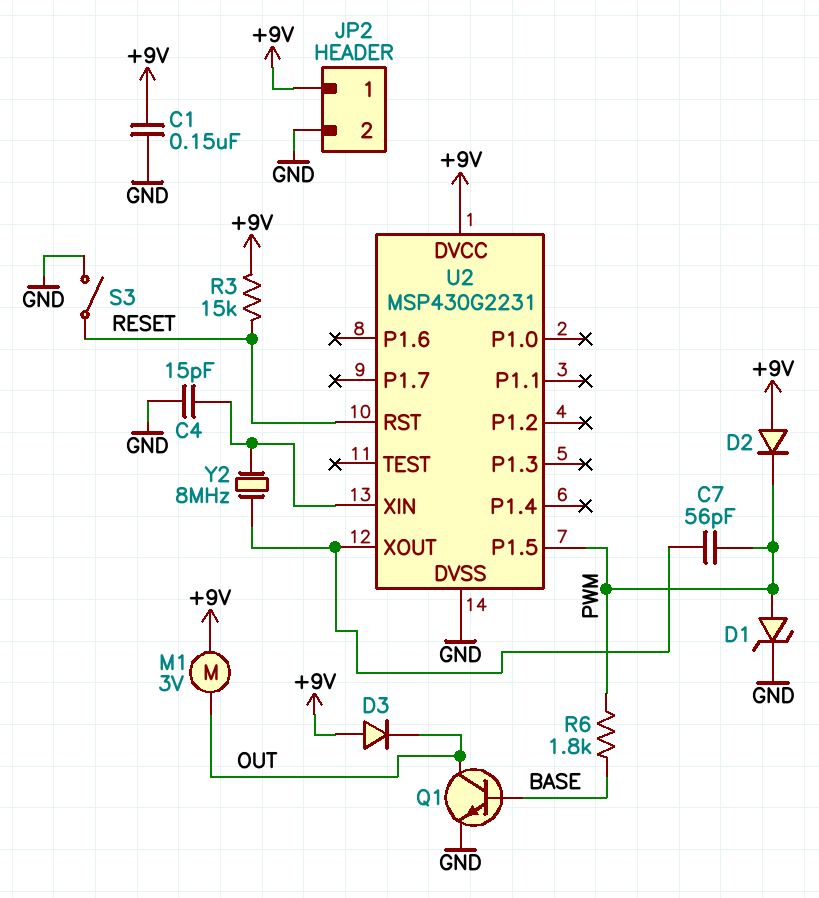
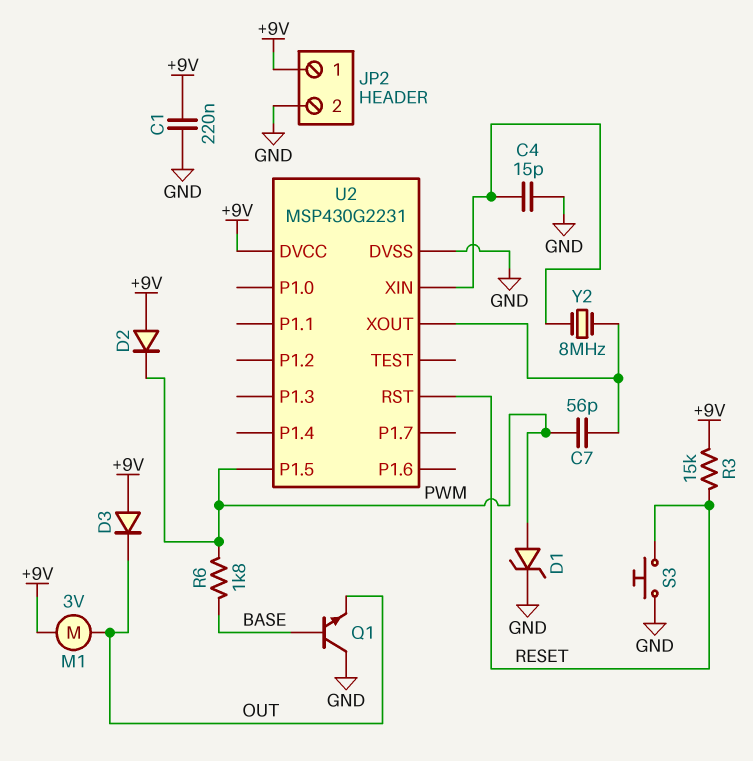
C1: 150nF (+9V, GND) -> 220nF (+9V, GND)
Q1: NPN (B BASE, C OUT, E GND) -> NPN (B BASE, C GND, E OUT)
S3: switch (GND, RESET) -> button (GND, RESET)

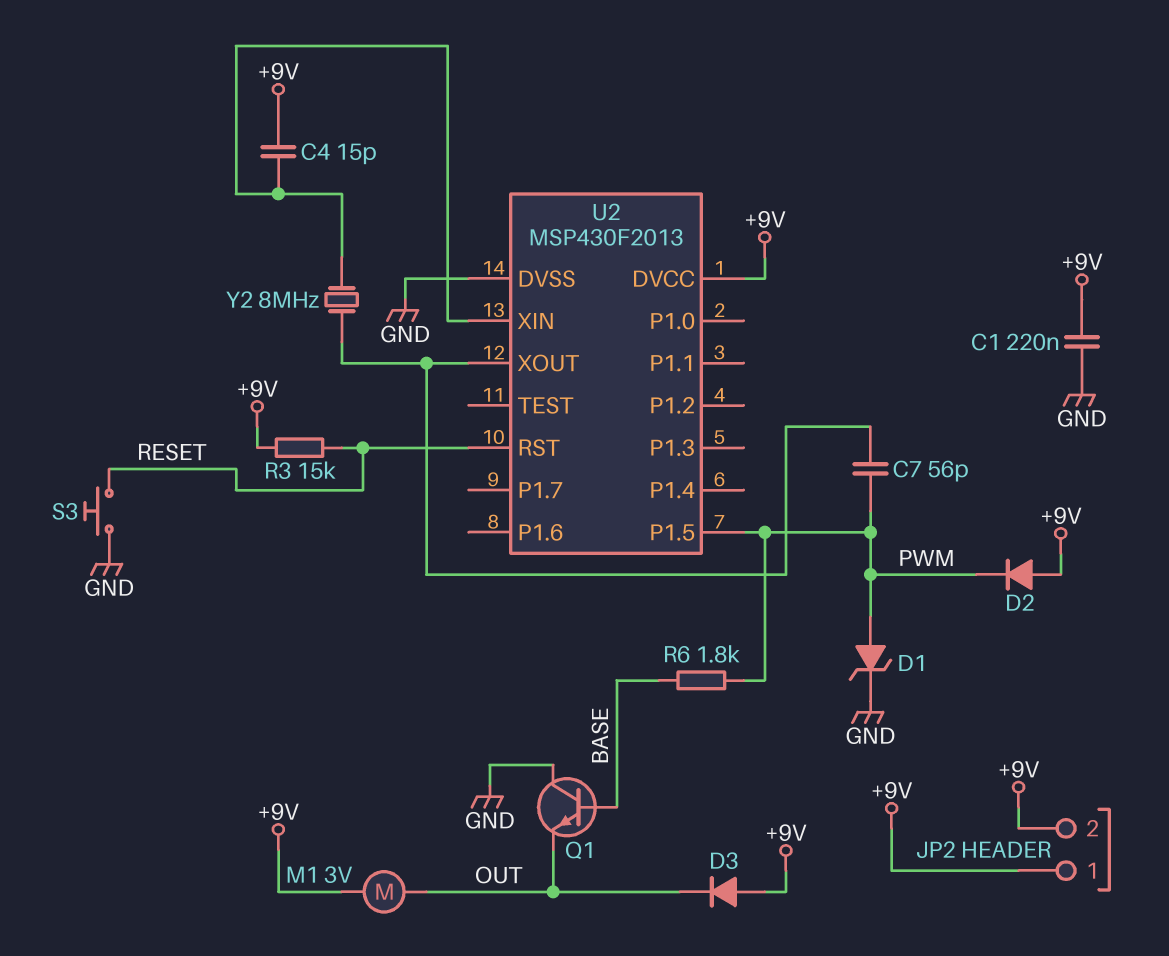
C4: 15pF (GND, U2/XIN) -> 15pF (+9V, U2/XIN)
JP2 pin 2: GND -> +9V
U2: MSP430G2231 -> MSP430F2013

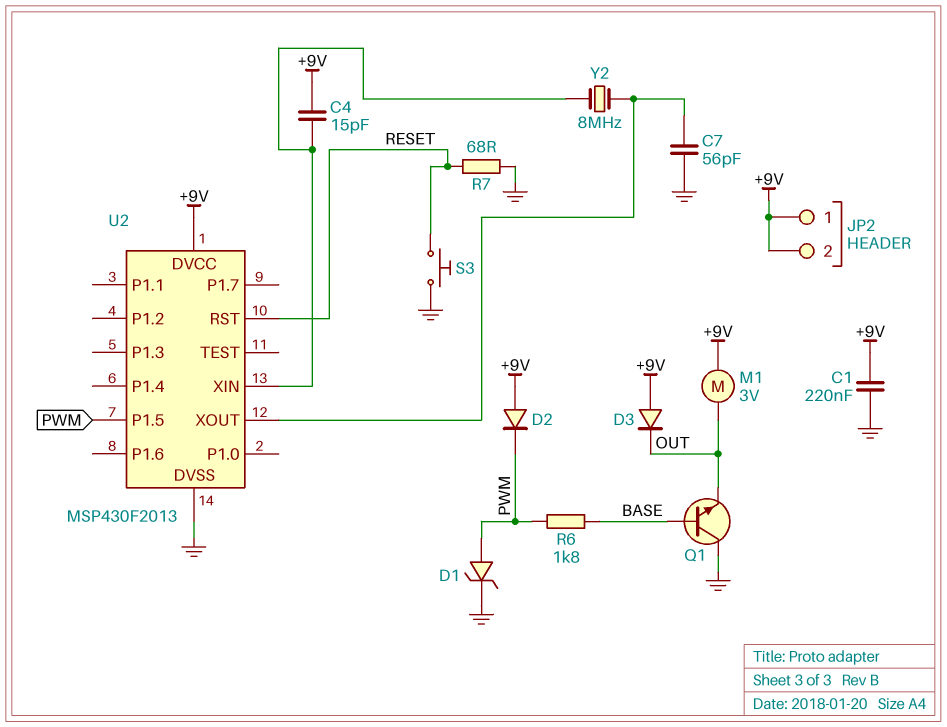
C7: 56pF (PWM, U2/XOUT) -> 56pF (GND, U2/XOUT)
R3: 15k (+9V, RESET) -> none
R7: none -> 68 (GND, RESET)

